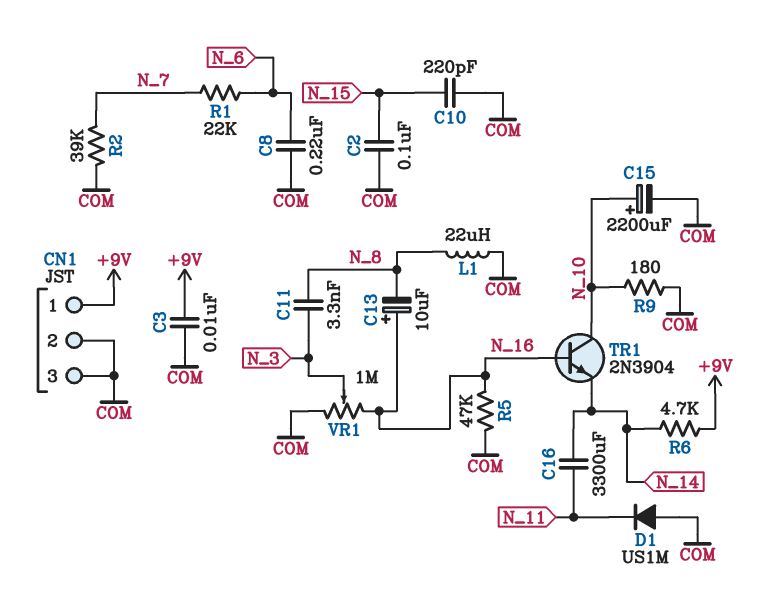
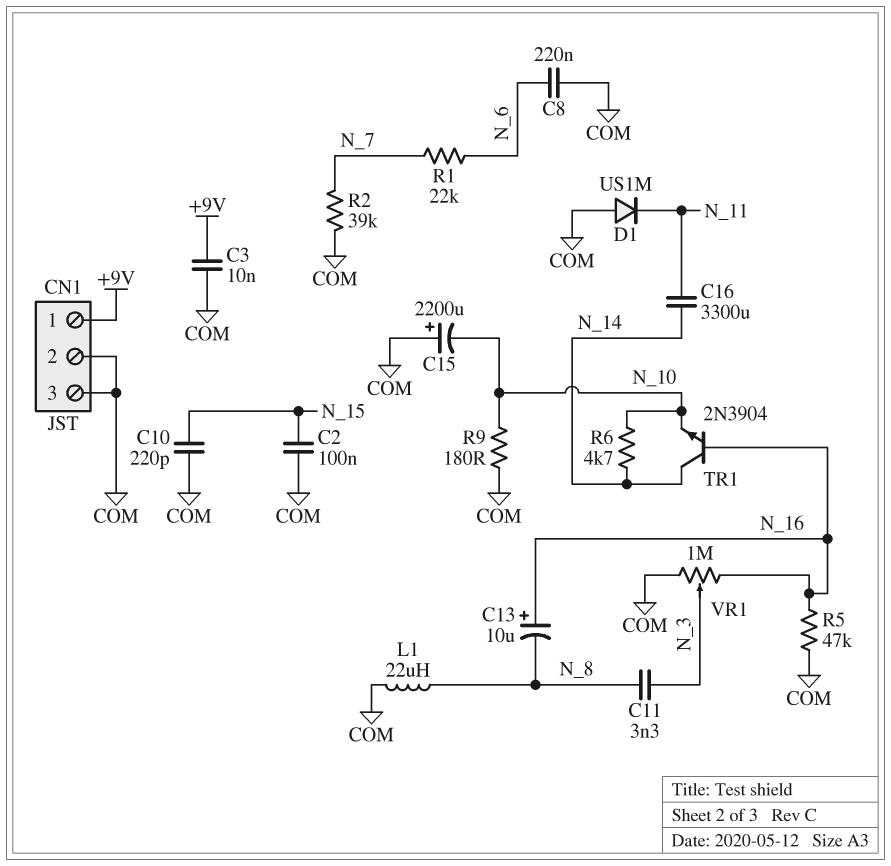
C15: 2200uF (plus N_10, minus COM) -> 2200uF (plus COM, minus N_10)
R6: 4.7k (+9V, N_14) -> 4.7k (N_10, N_14)
TR1: NPN 2N3904 (B N_16, C N_10, E N_14) -> NPN 2N3904 (B N_16, C N_14, E N_10)

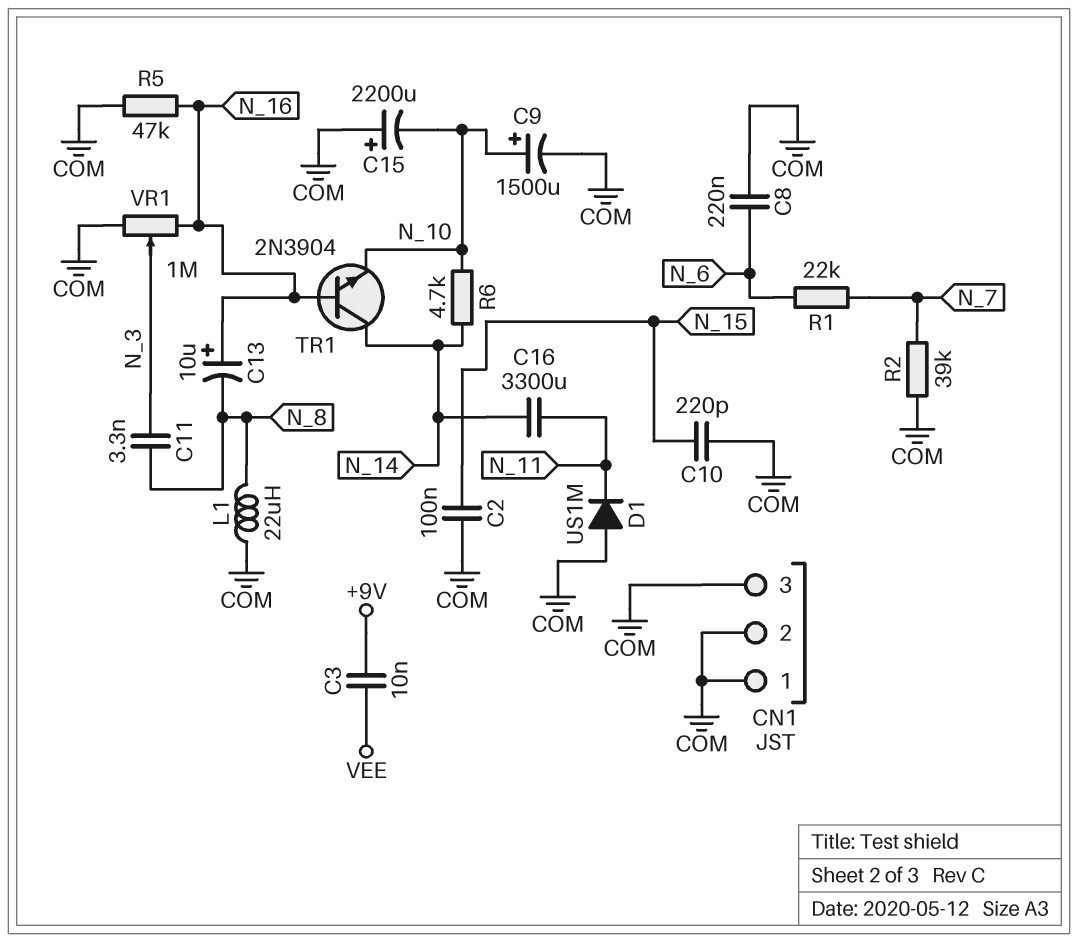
C3: 10nF (+9V, COM) -> 10nF (+9V, VEE)
C9: none -> 1500uF (plus N_10, minus COM)
CN1 pin 1: +9V -> COM
R9: 180 (COM, N_10) -> none

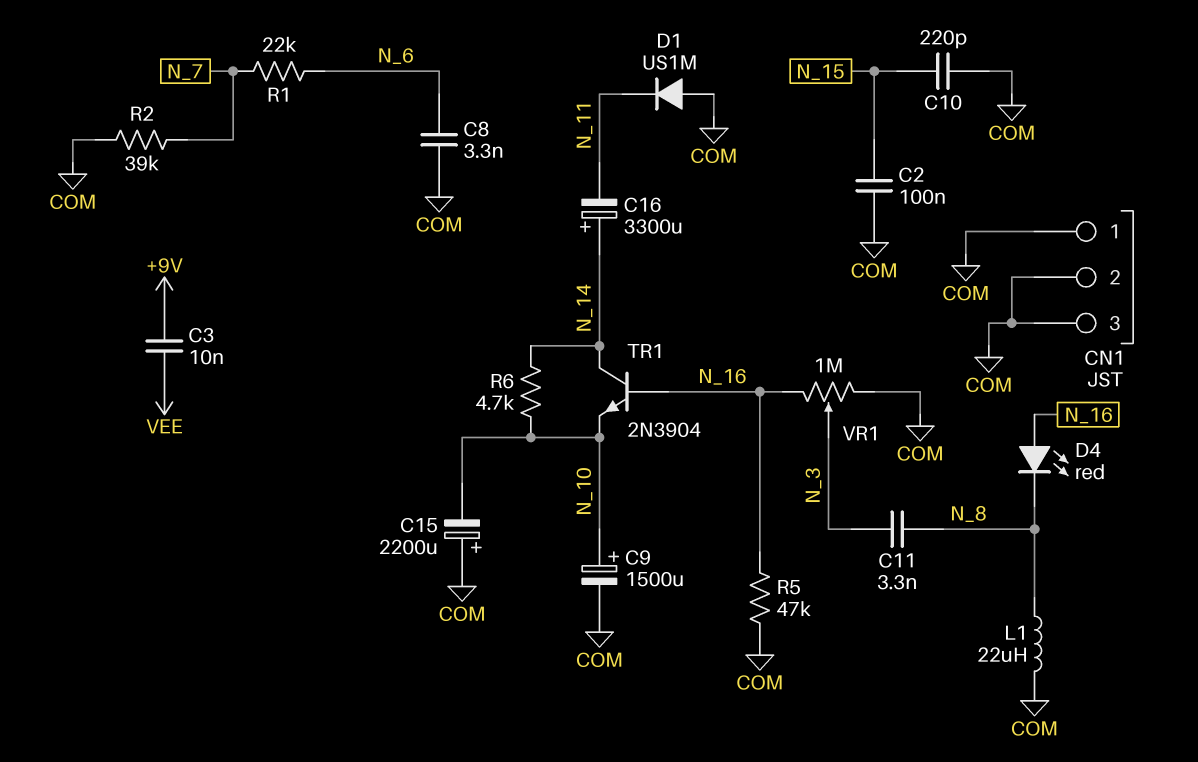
C8: 220nF (COM, N_6) -> 3.3nF (COM, N_6)
C13: 10uF (plus N_16, minus N_8) -> none
C16: 3300uF (N_11, N_14) -> 3300uF (plus N_14, minus N_11)
D4: none -> LED red (A N_16, K N_8)

